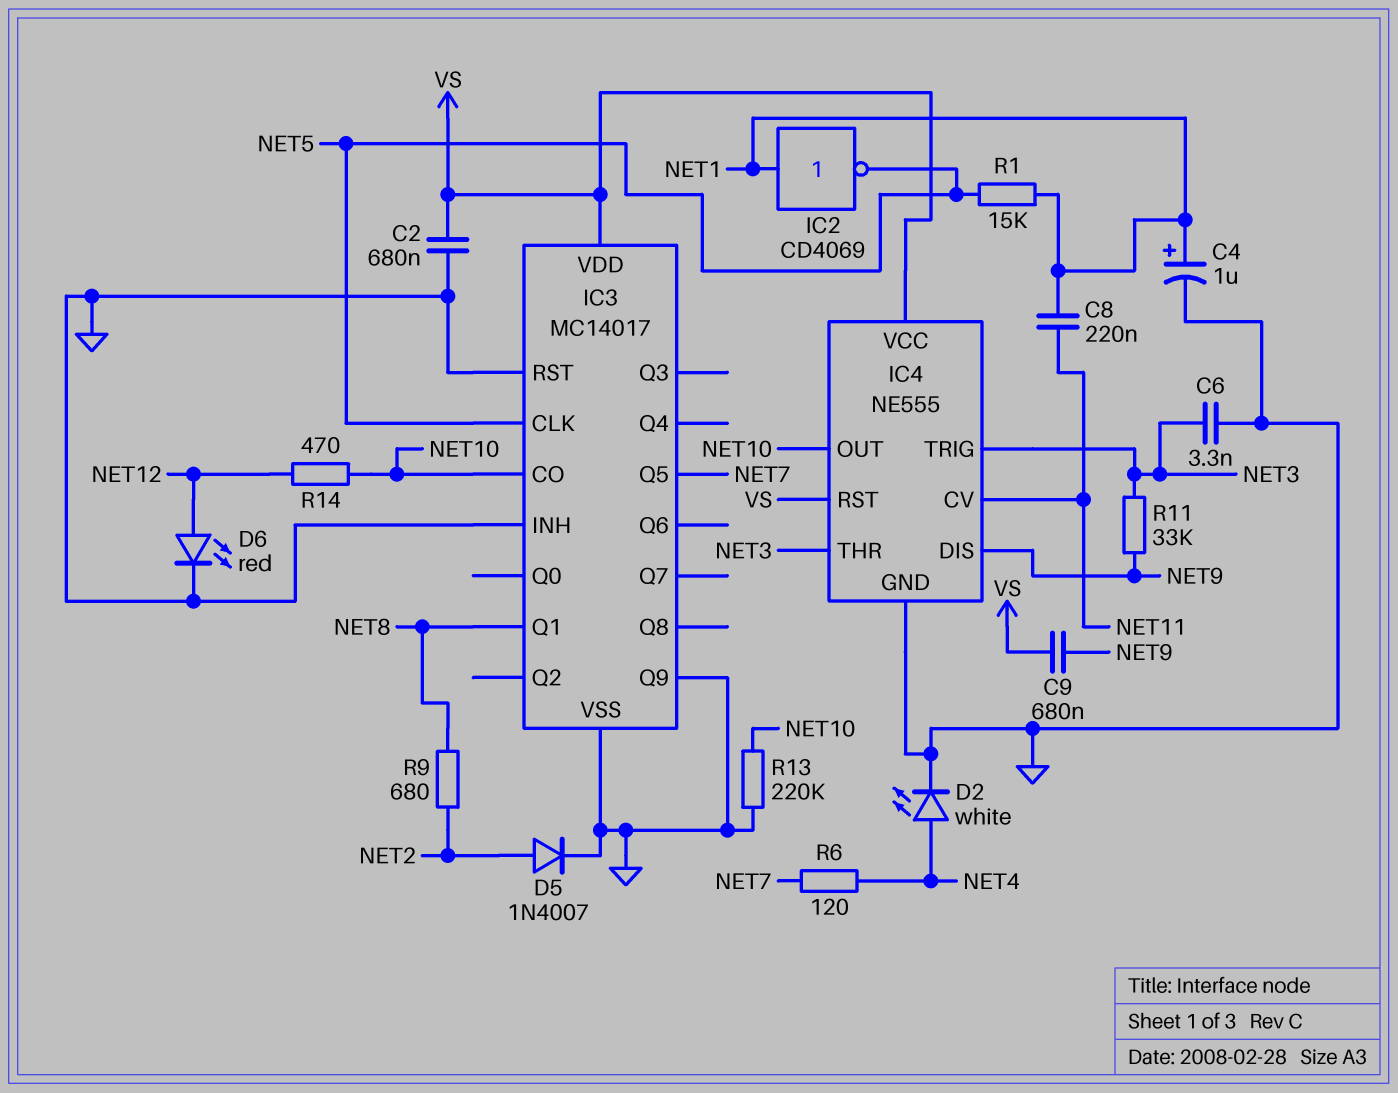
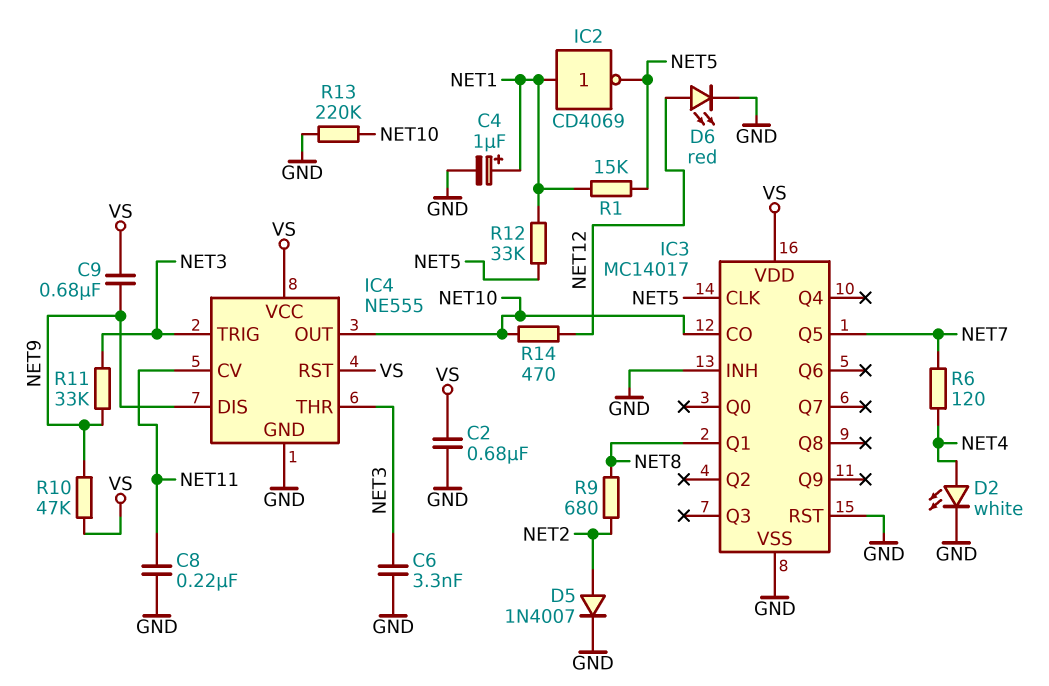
C8: 220nF (NET1, NET11) -> 220nF (GND, NET11)
IC3 pin Q9: GND -> none
R10: none -> 47k (NET9, VS)
R12: none -> 33k (NET1, NET5)

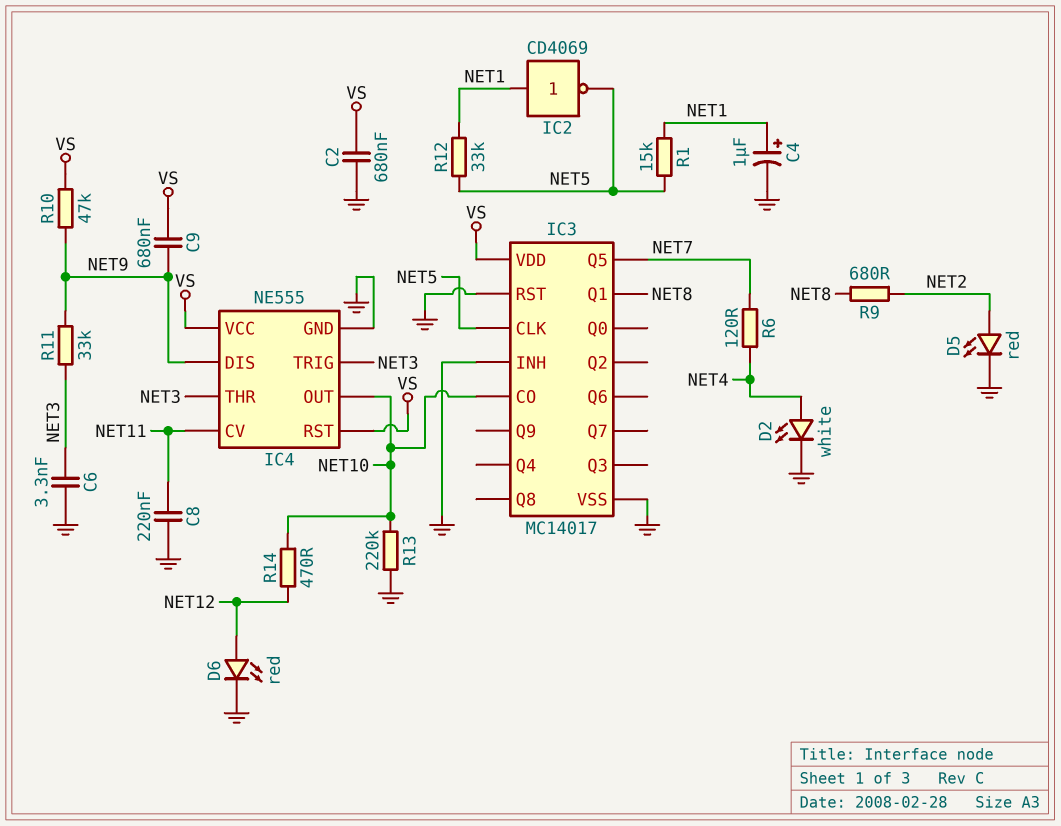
D5: diode 1N4007 (A NET2, K GND) -> LED red (A NET2, K GND)

